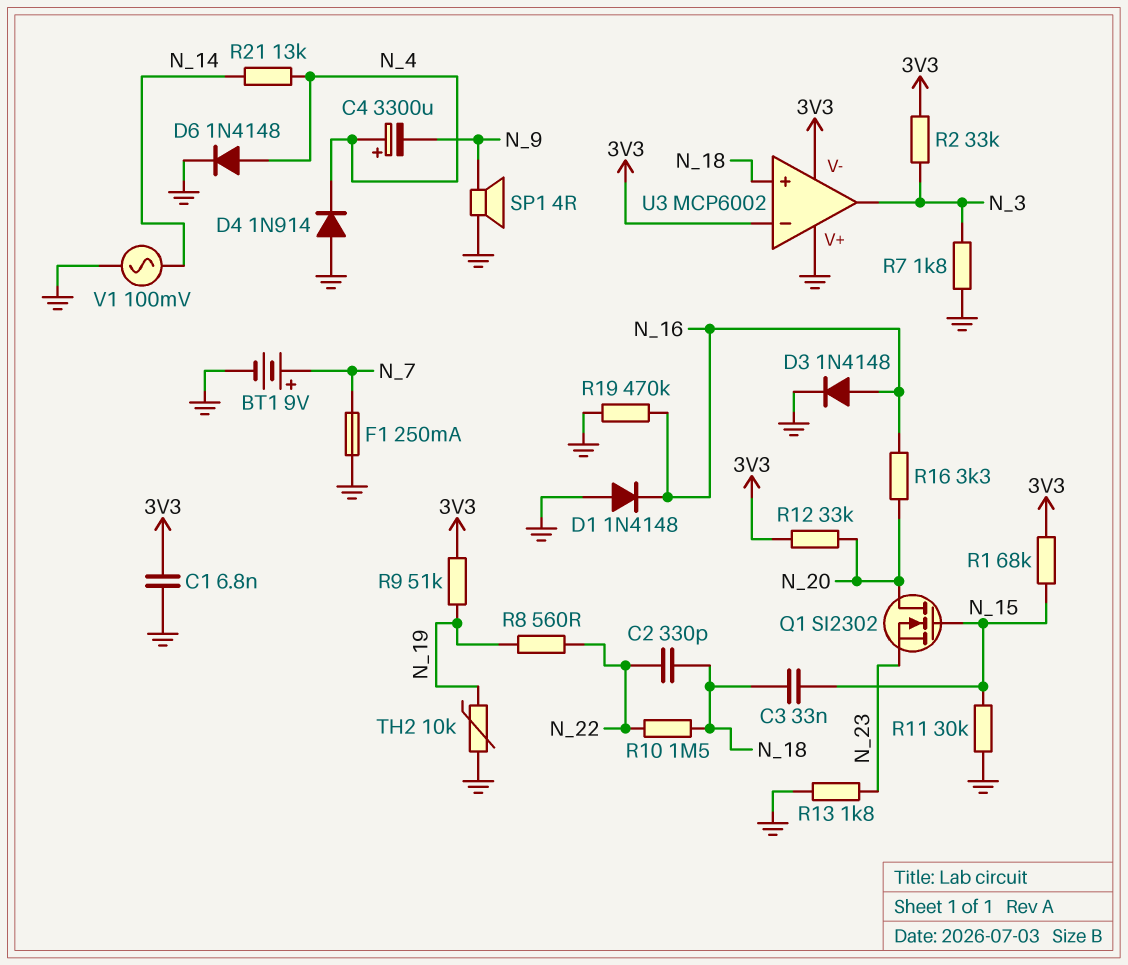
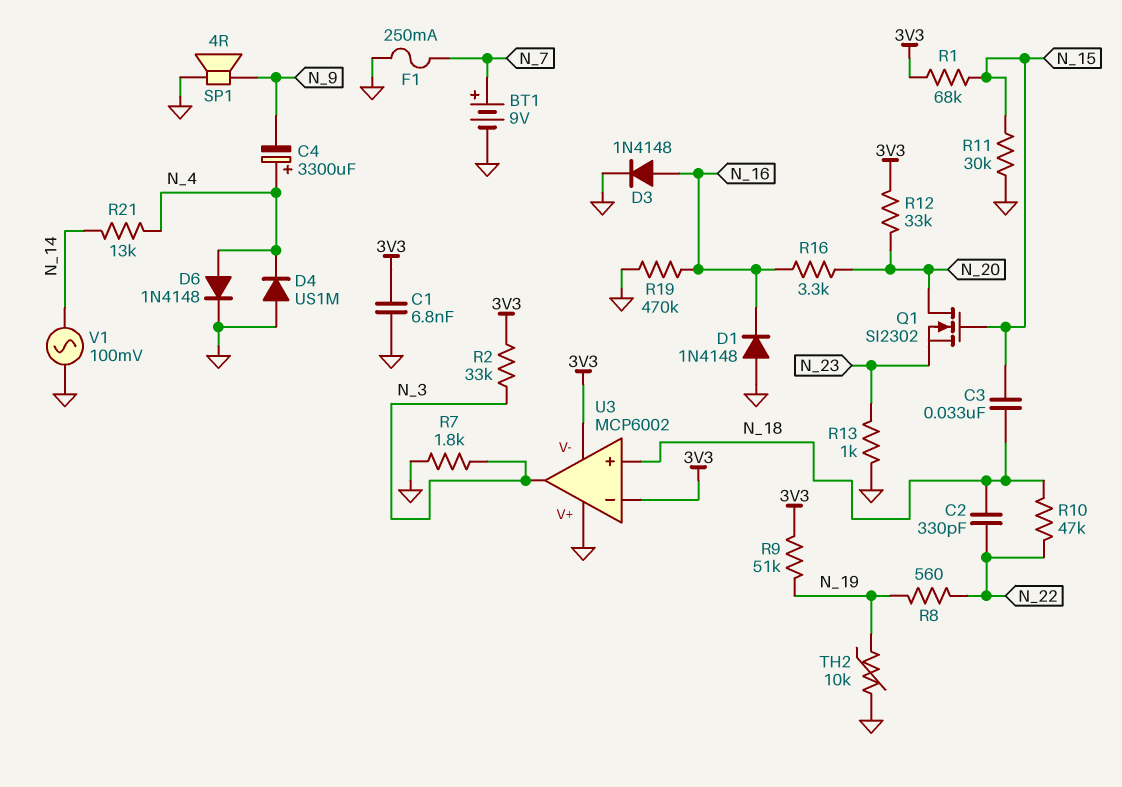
D4: diode 1N914 (A GND, K N_4) -> diode US1M (A GND, K N_4)
R10: 1.5M (N_18, N_22) -> 47k (N_18, N_22)
R13: 1.8k (GND, N_23) -> 1k (GND, N_23)

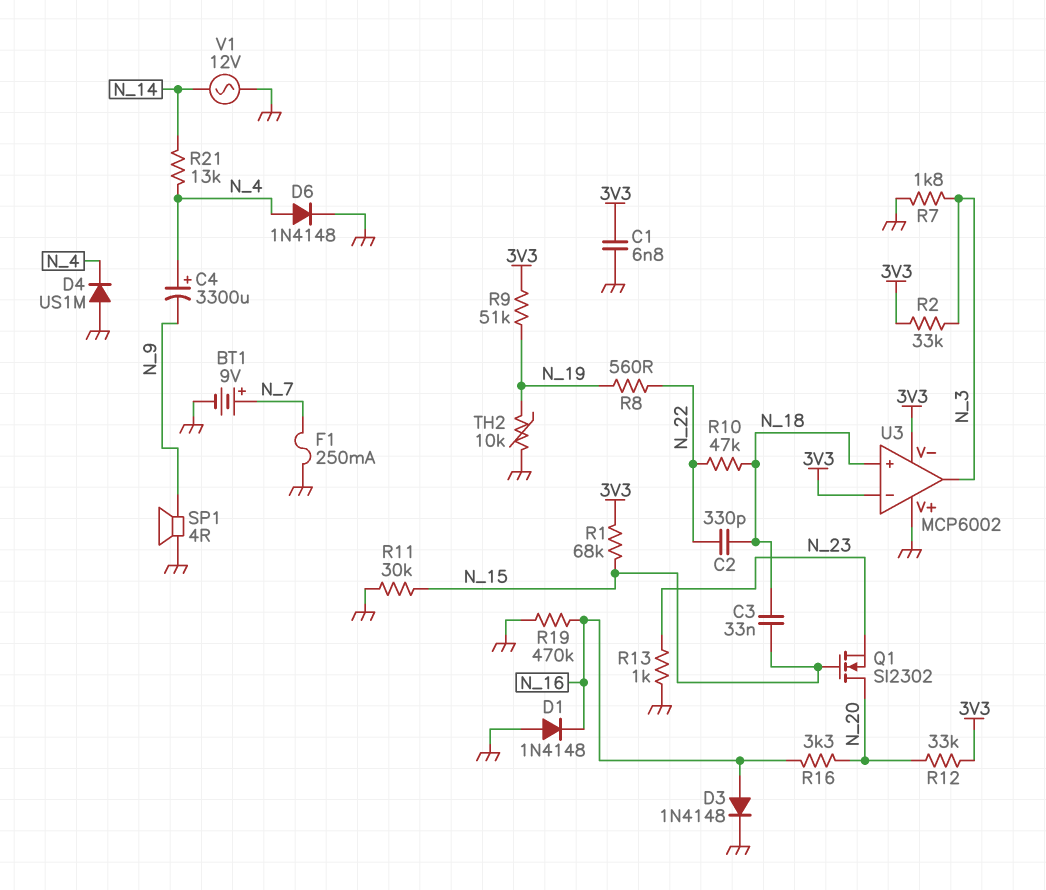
V1: AC 100mV (GND, N_14) -> AC 12V (GND, N_14)

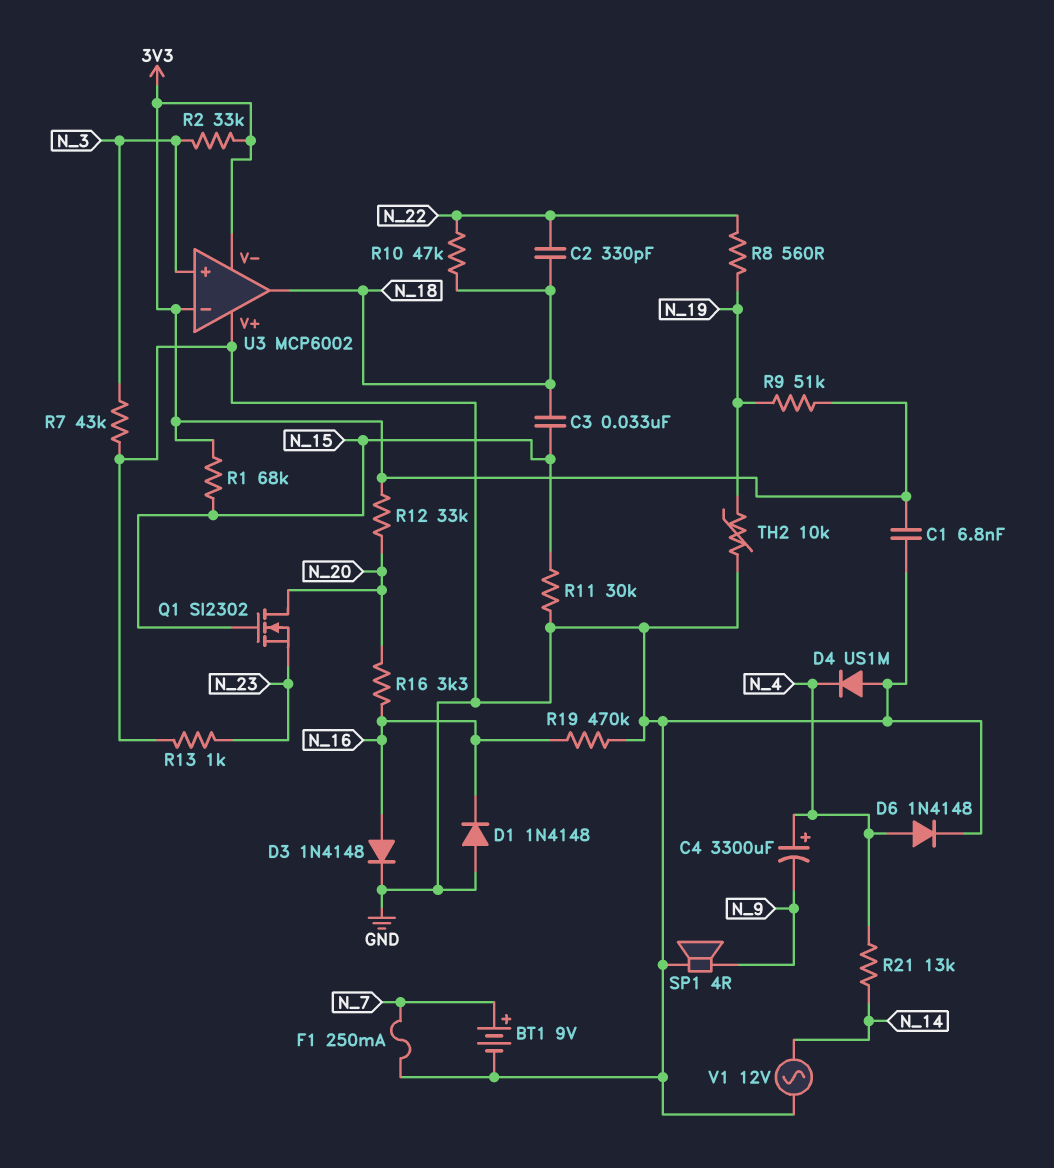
R7: 1.8k (GND, N_3) -> 43k (GND, N_3)
U3 pin in+: N_18 -> N_3
U3 pin out: N_3 -> N_18

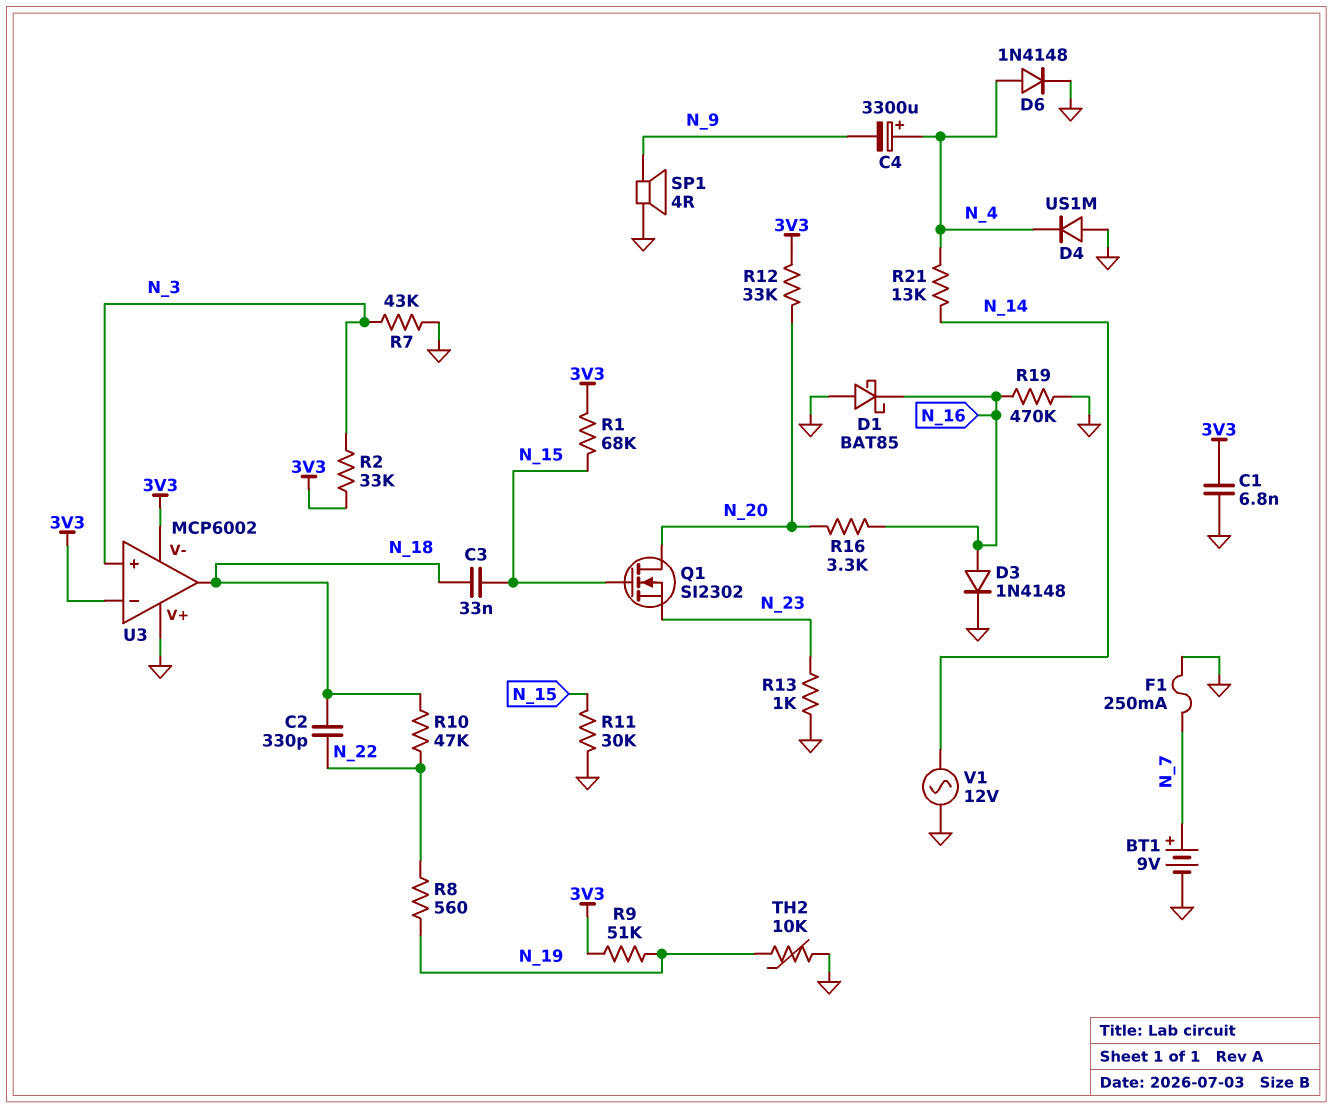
D1: diode 1N4148 (A GND, K N_16) -> schottky BAT85 (A GND, K N_16)

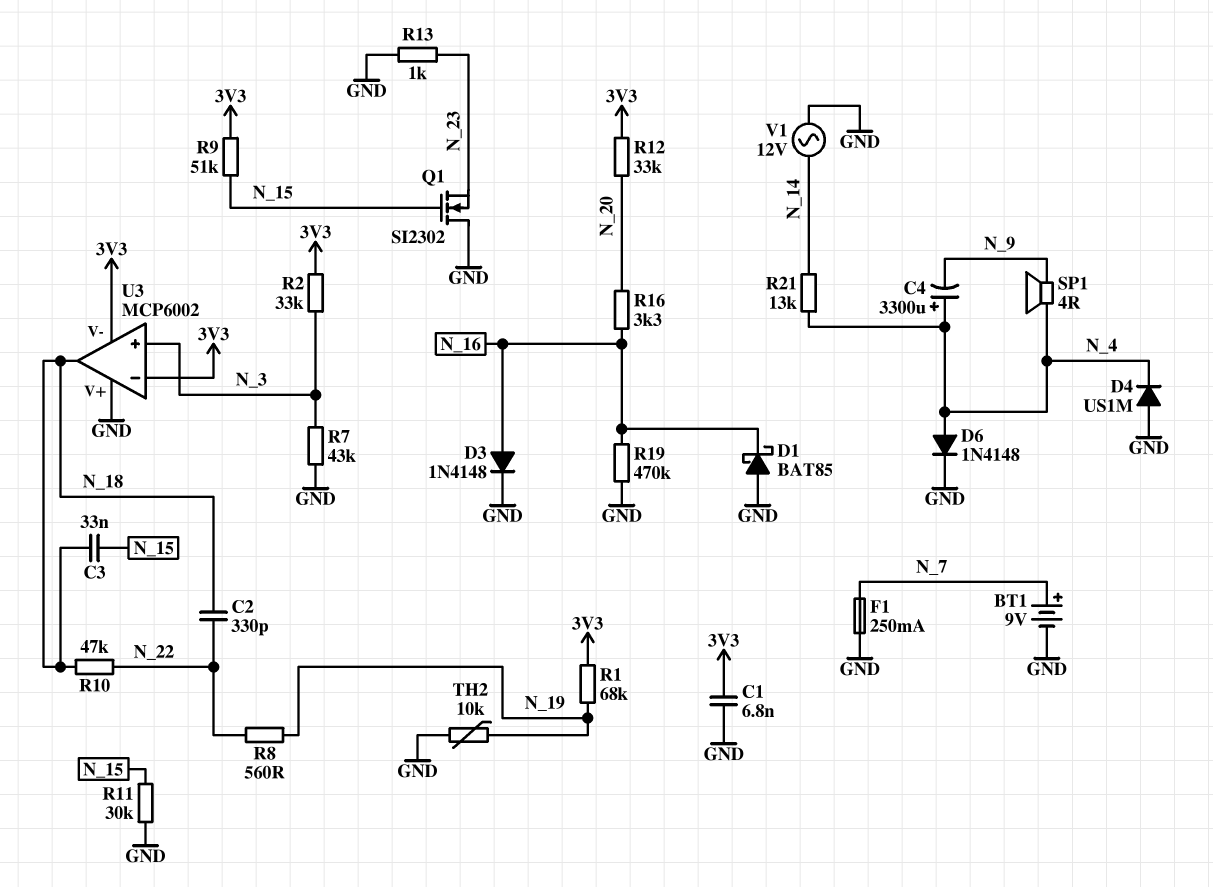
Q1: NMOS SI2302 (G N_15, D N_20, S N_23) -> NMOS SI2302 (G N_15, D GND, S N_23)
R1: 68k (3V3, N_15) -> 68k (3V3, N_19)
R9: 51k (3V3, N_19) -> 51k (3V3, N_15)
SP1: speaker 4R (GND, N_9) -> speaker 4R (N_4, N_9)

